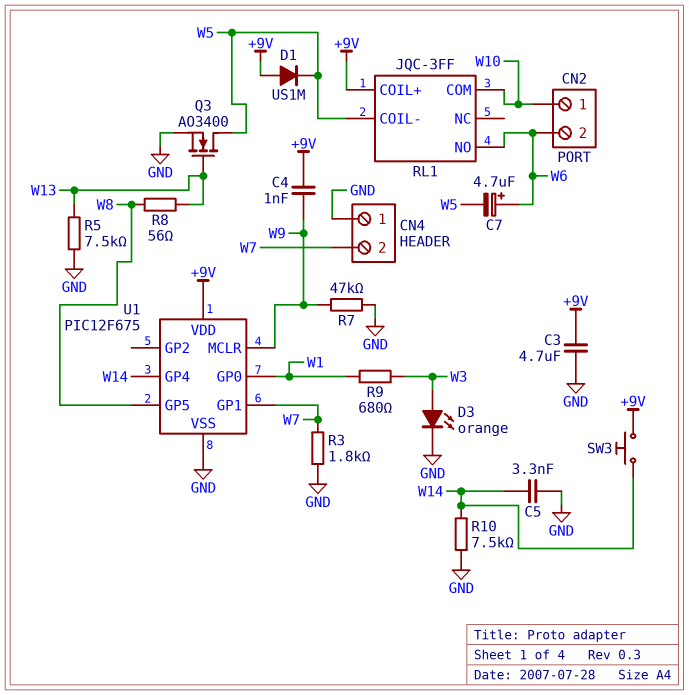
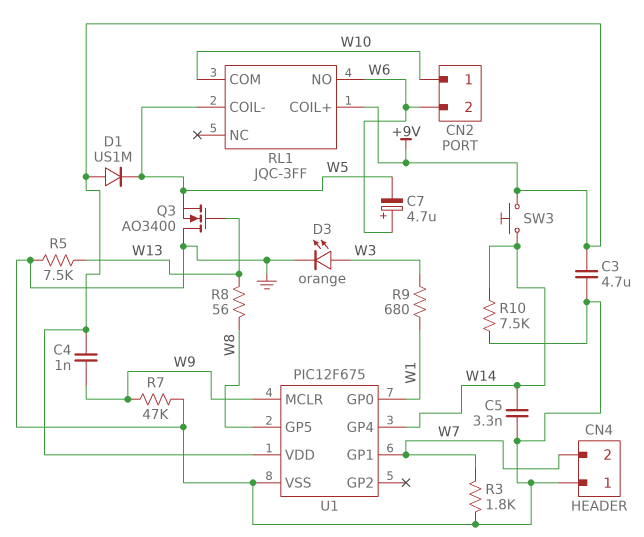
Q3: NMOS AO3400 (G W13, D W5, S GND) -> NMOS AO3400 (G W13, D GND, S W5)

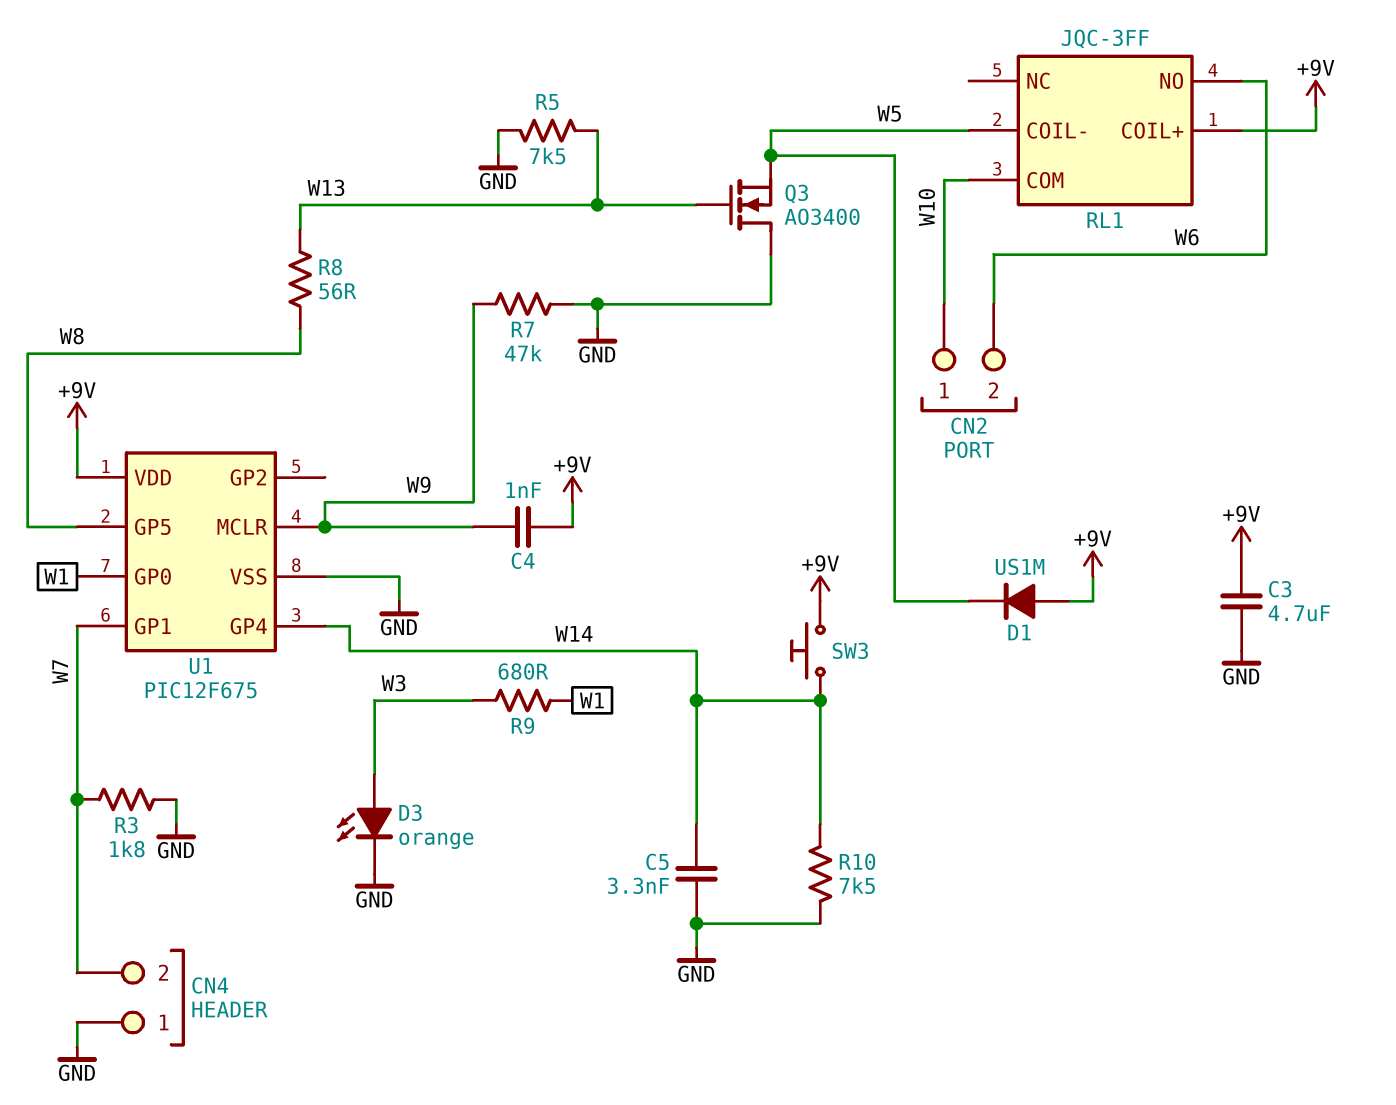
C7: 4.7uF (plus W6, minus W5) -> none

